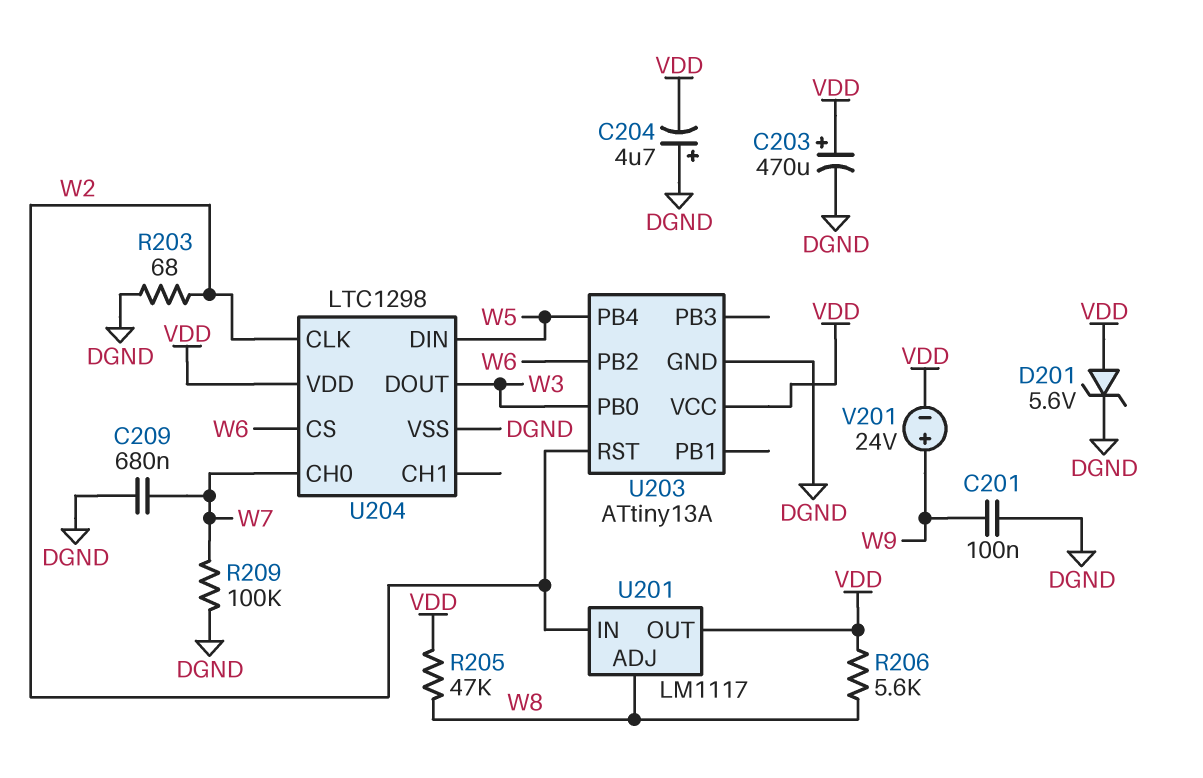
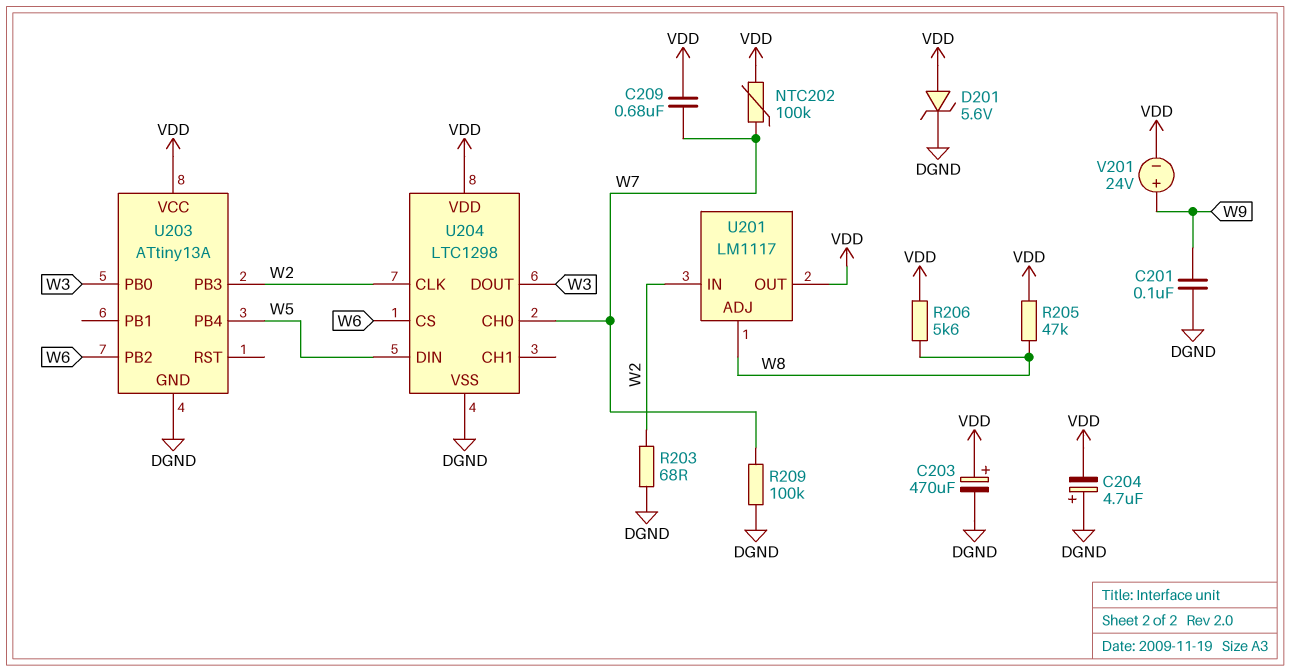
C209: 680nF (DGND, W7) -> 680nF (VDD, W7)
NTC202: none -> 100k (VDD, W7)
U203 pin PB3: none -> W2
U203 pin RST: W2 -> none

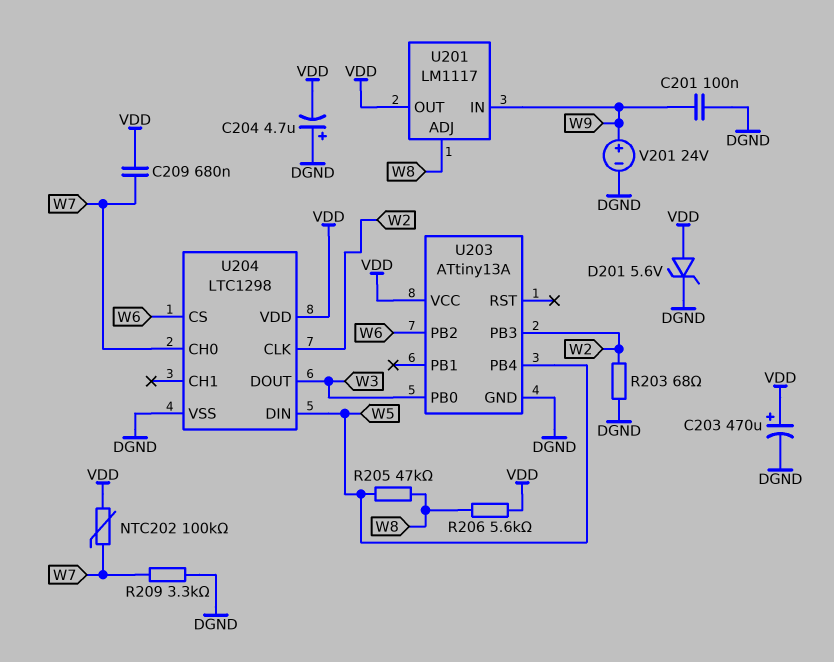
R205: 47k (VDD, W8) -> 47k (W5, W8)
R209: 100k (DGND, W7) -> 3.3k (DGND, W7)
U201 pin IN: W2 -> W9
V201: 24V (plus W9, minus VDD) -> 24V (plus W9, minus DGND)

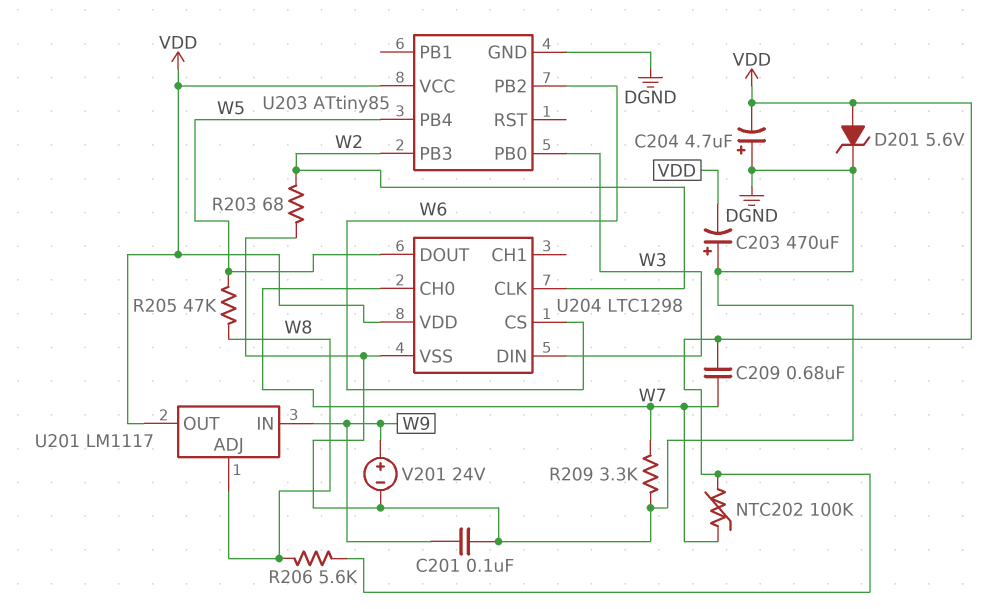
C203: 470uF (plus VDD, minus DGND) -> 470uF (plus DGND, minus VDD)
U203: ATtiny13A -> ATtiny85
U204 pin DIN: W5 -> W3
U204 pin DOUT: W3 -> W5

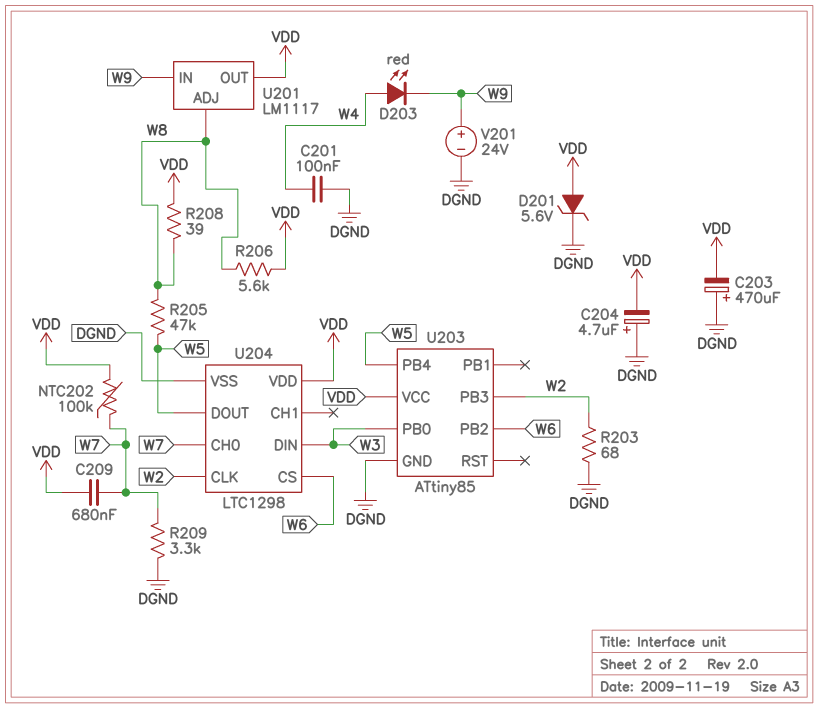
C201: 100nF (DGND, W9) -> 100nF (DGND, W4)
D203: none -> LED red (A W4, K W9)
R208: none -> 39 (VDD, W8)

